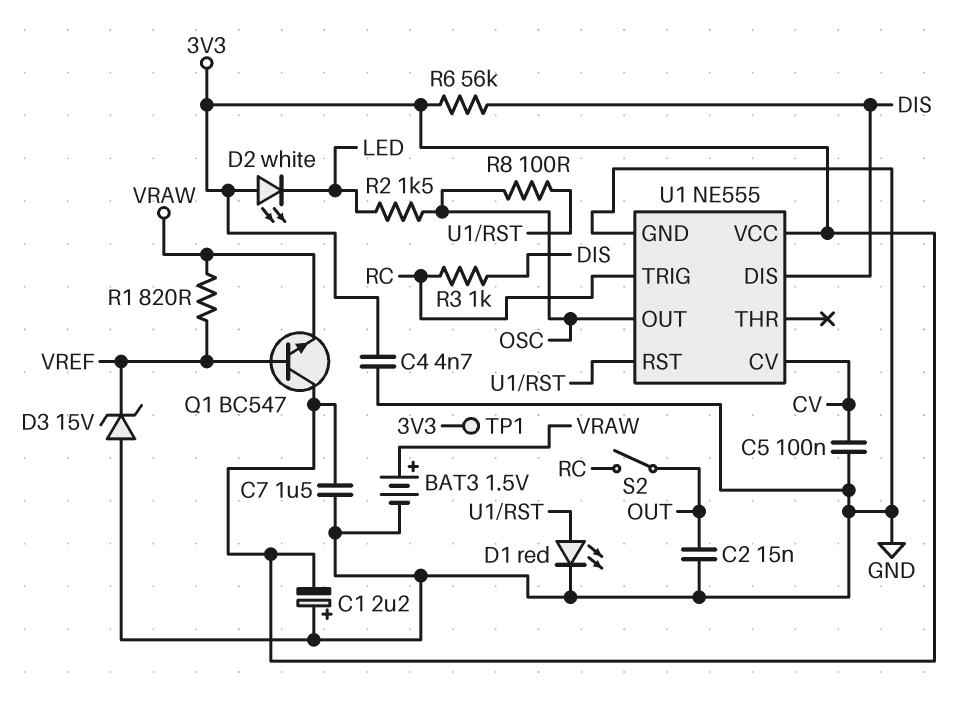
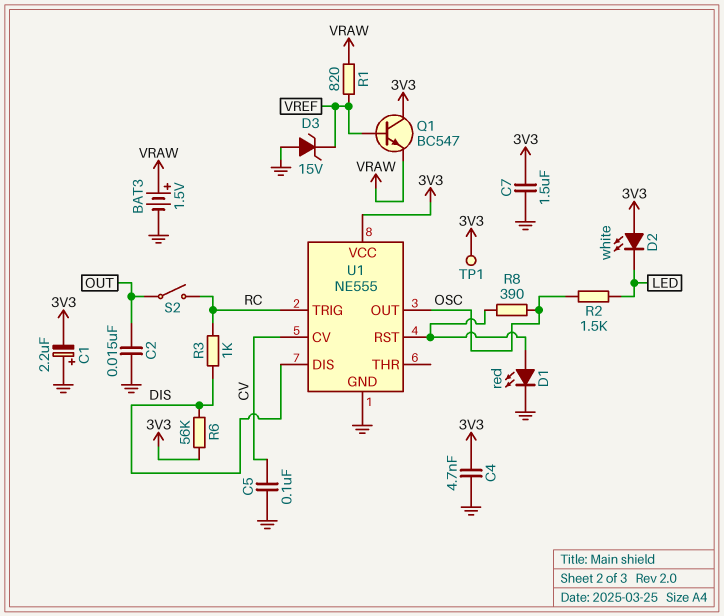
R8: 100 (OSC, U1/RST) -> 390 (OSC, U1/RST)

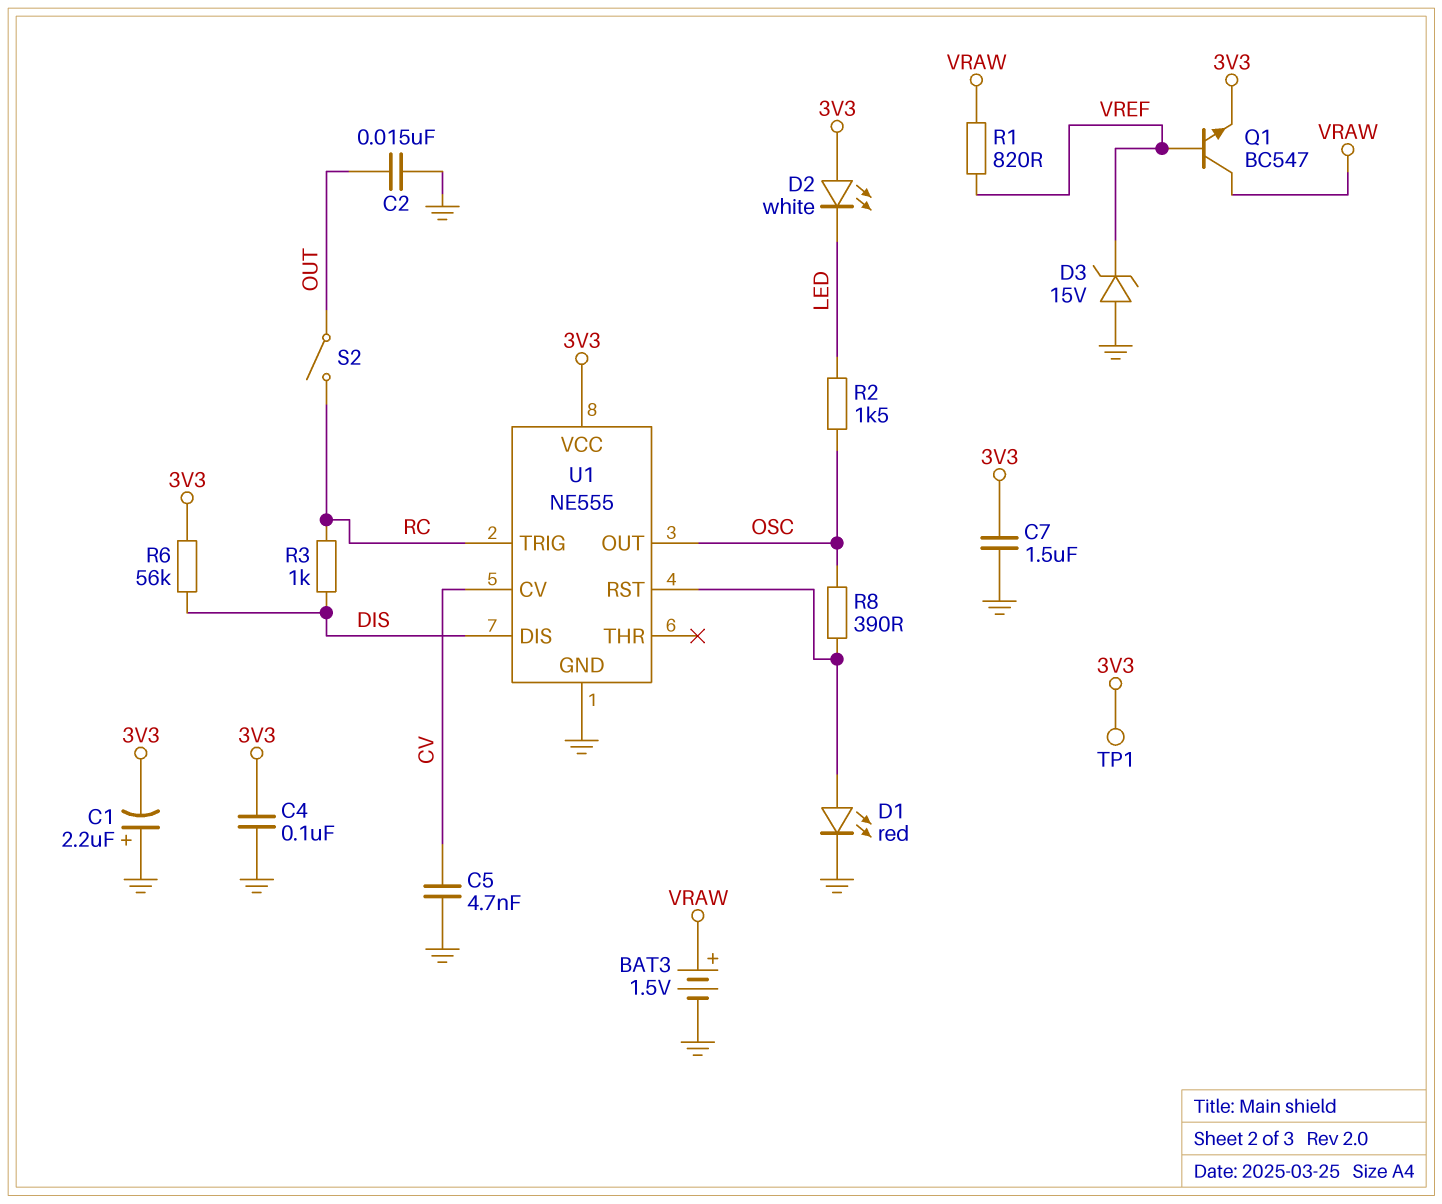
C4: 4.7nF (3V3, GND) -> 100nF (3V3, GND)
C5: 100nF (CV, GND) -> 4.7nF (CV, GND)
Q1: NPN BC547 (B VREF, C 3V3, E VRAW) -> NPN BC547 (B VREF, C VRAW, E 3V3)

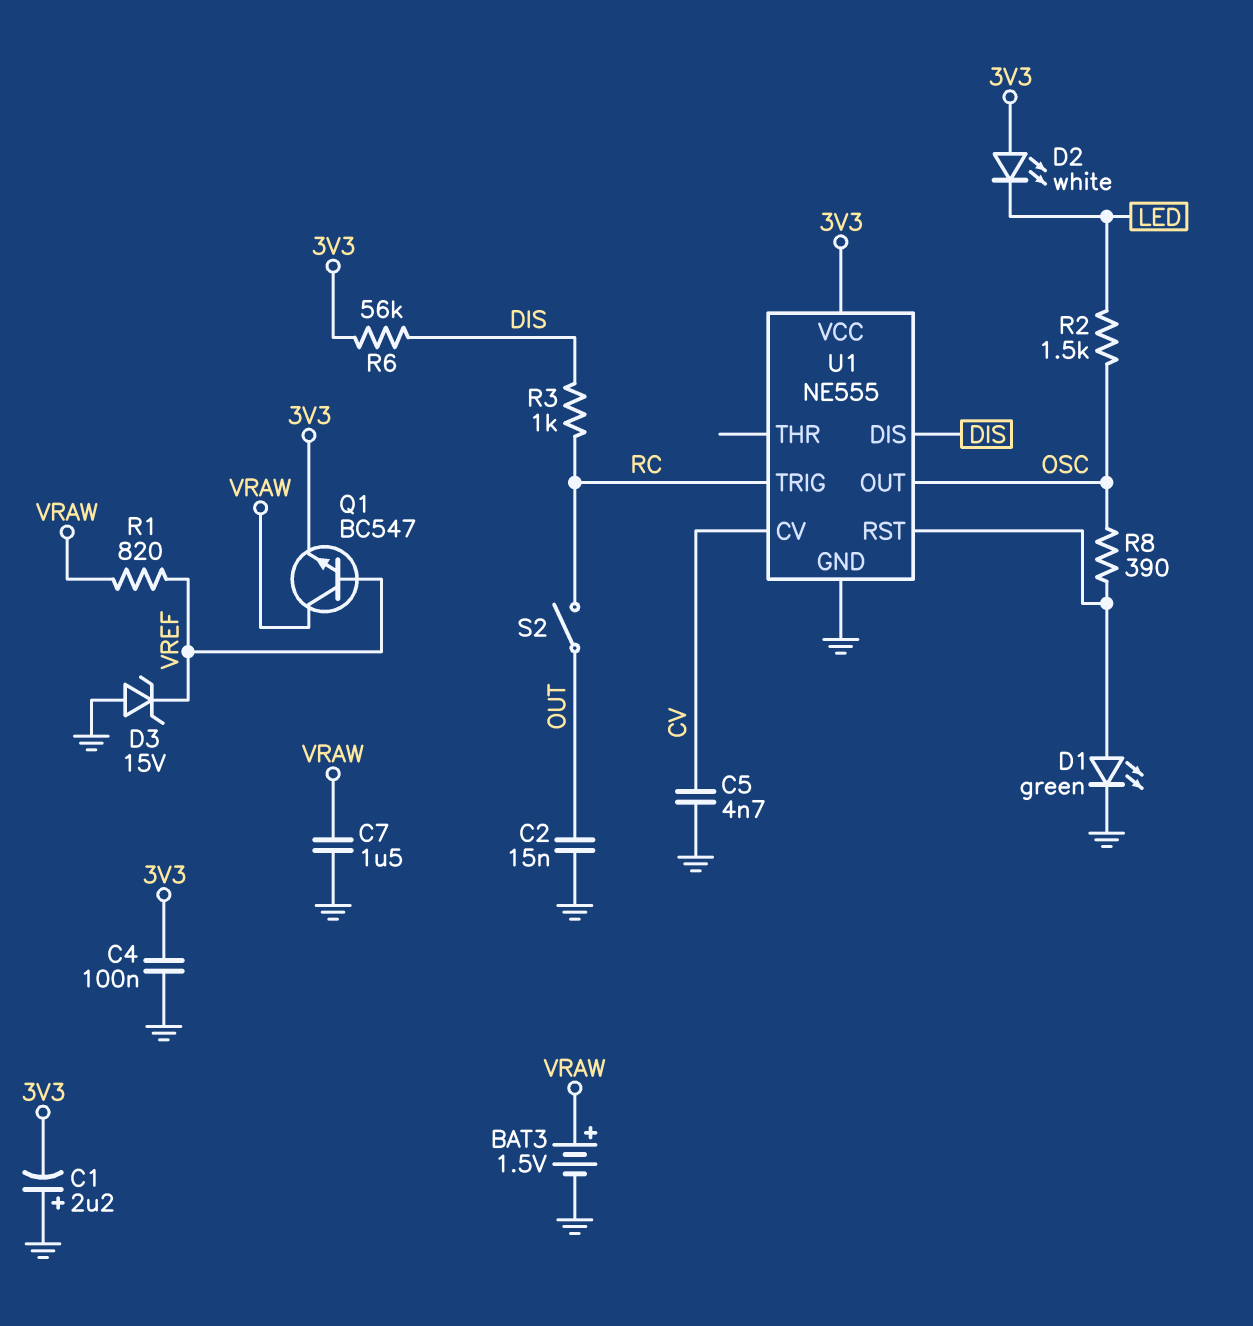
C7: 1.5uF (3V3, GND) -> 1.5uF (GND, VRAW)
D1: LED red (A U1/RST, K GND) -> LED green (A U1/RST, K GND)
TP1: test point (3V3) -> none

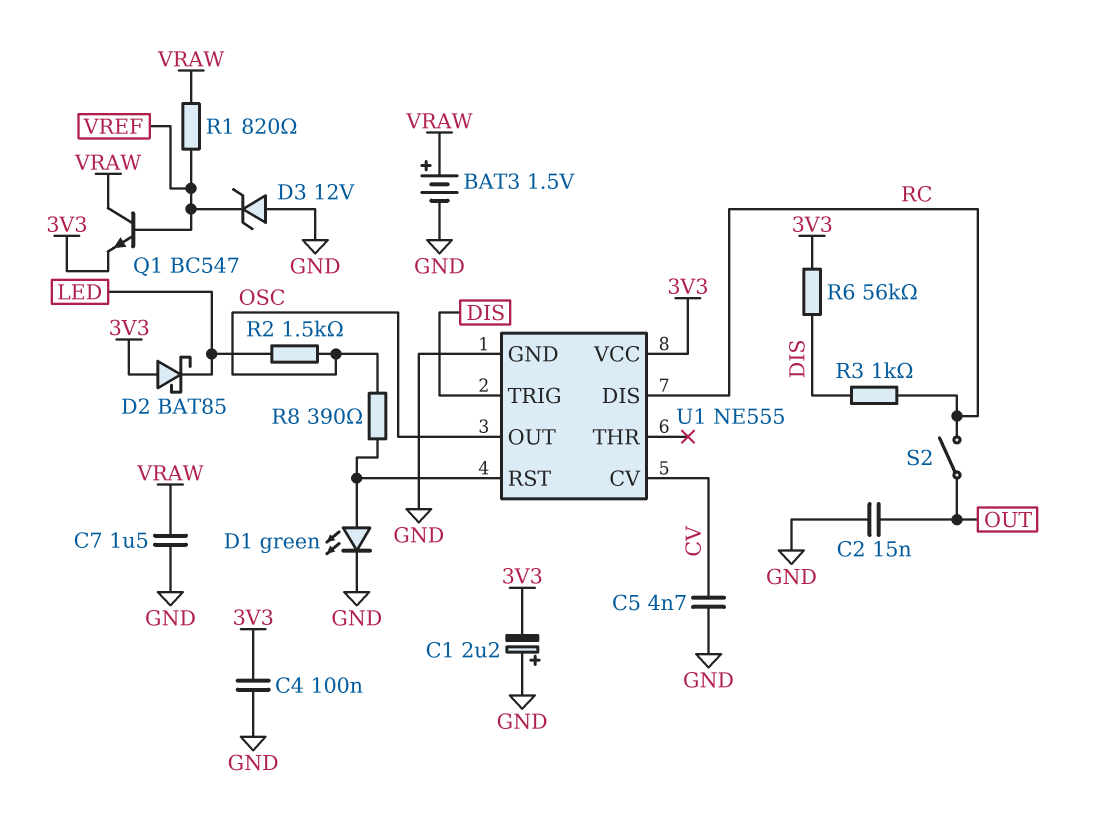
D2: LED white (A 3V3, K LED) -> schottky BAT85 (A 3V3, K LED)
D3: zener 15V (A GND, K VREF) -> zener 12V (A GND, K VREF)
U1 pin DIS: DIS -> RC
U1 pin TRIG: RC -> DIS

